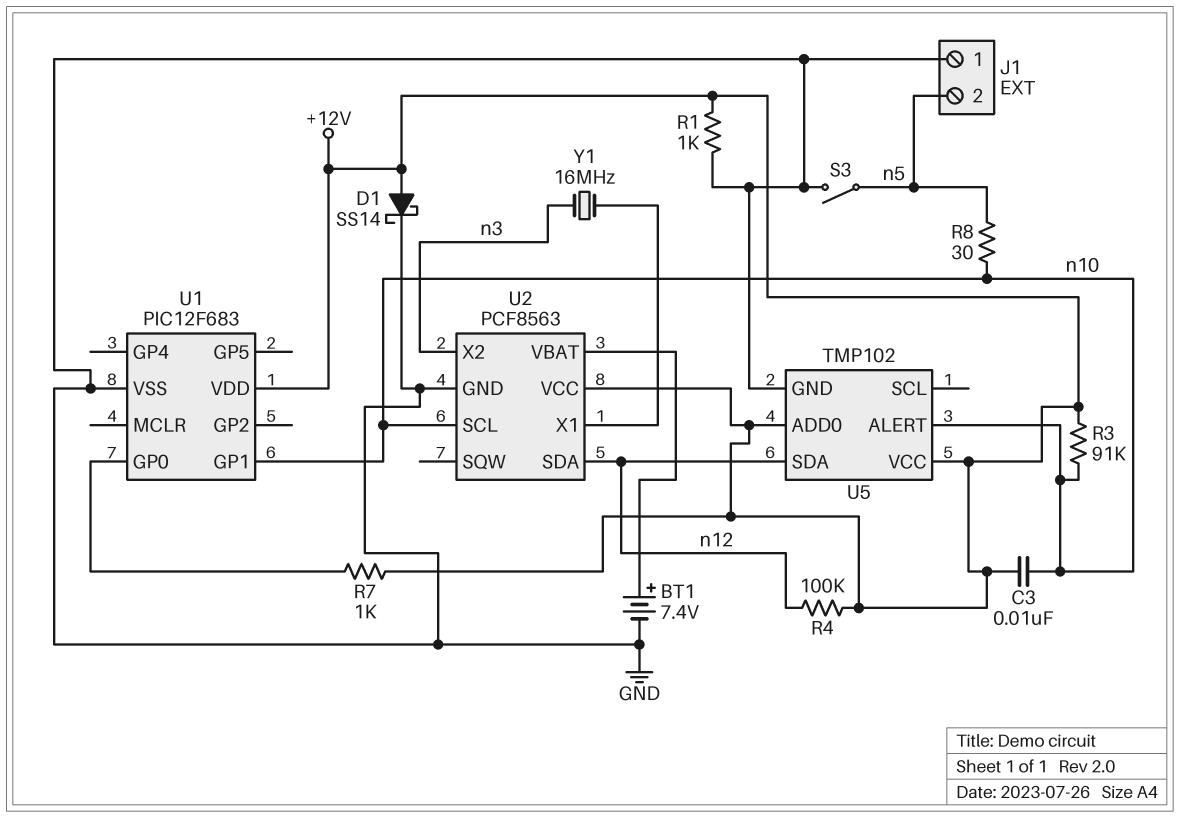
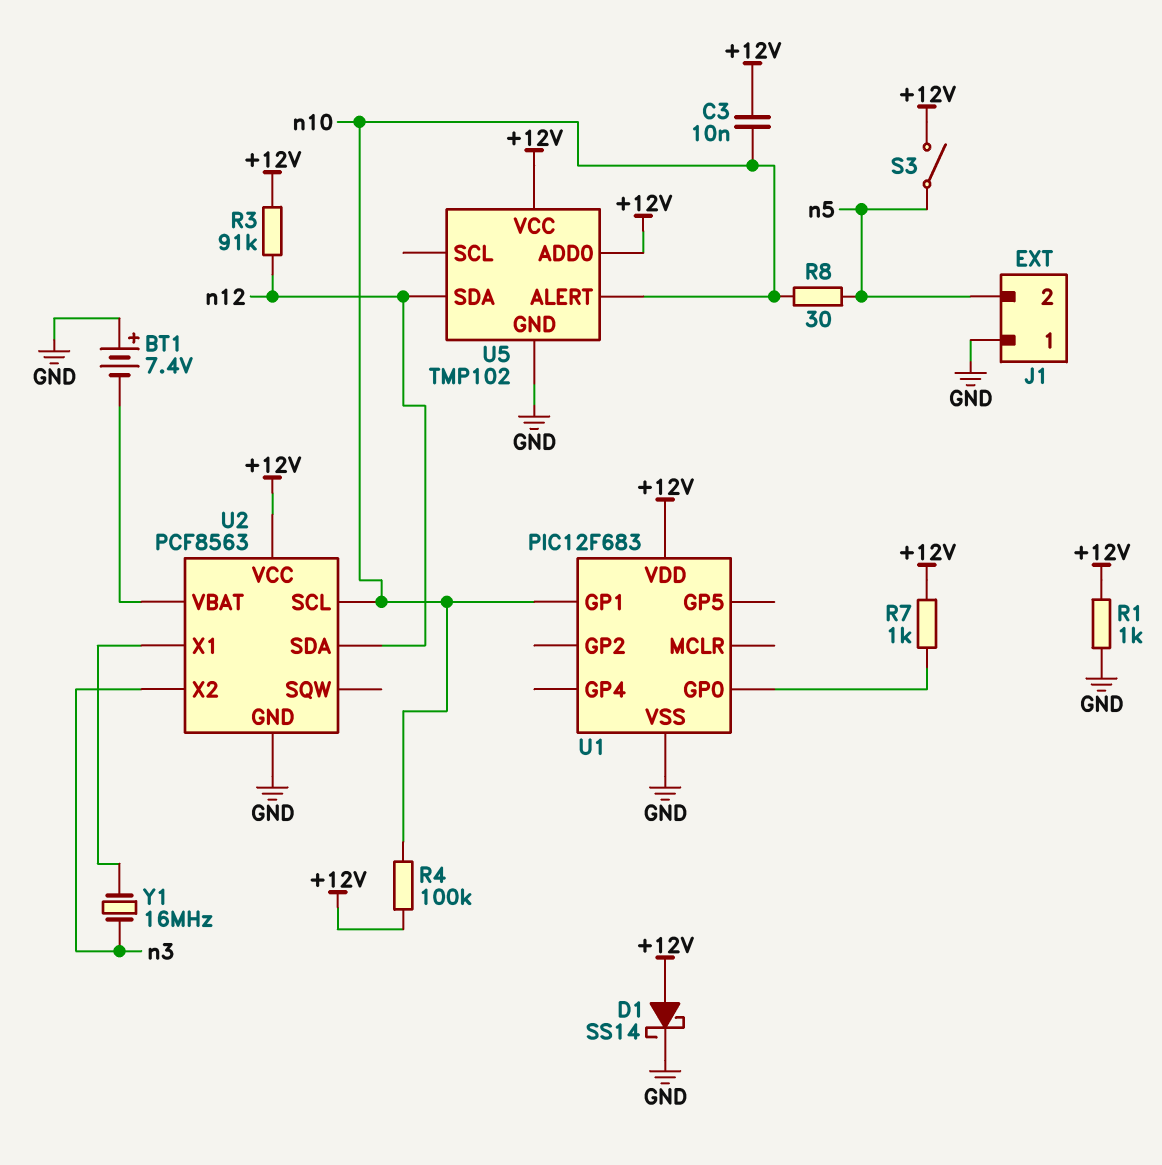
BT1: 7.4V (plus U2/VBAT, minus GND) -> 7.4V (plus GND, minus U2/VBAT)
R3: 91k (+12V, n10) -> 91k (+12V, n12)
R4: 100k (+12V, n12) -> 100k (+12V, n10)
S3: switch (GND, n5) -> switch (+12V, n5)

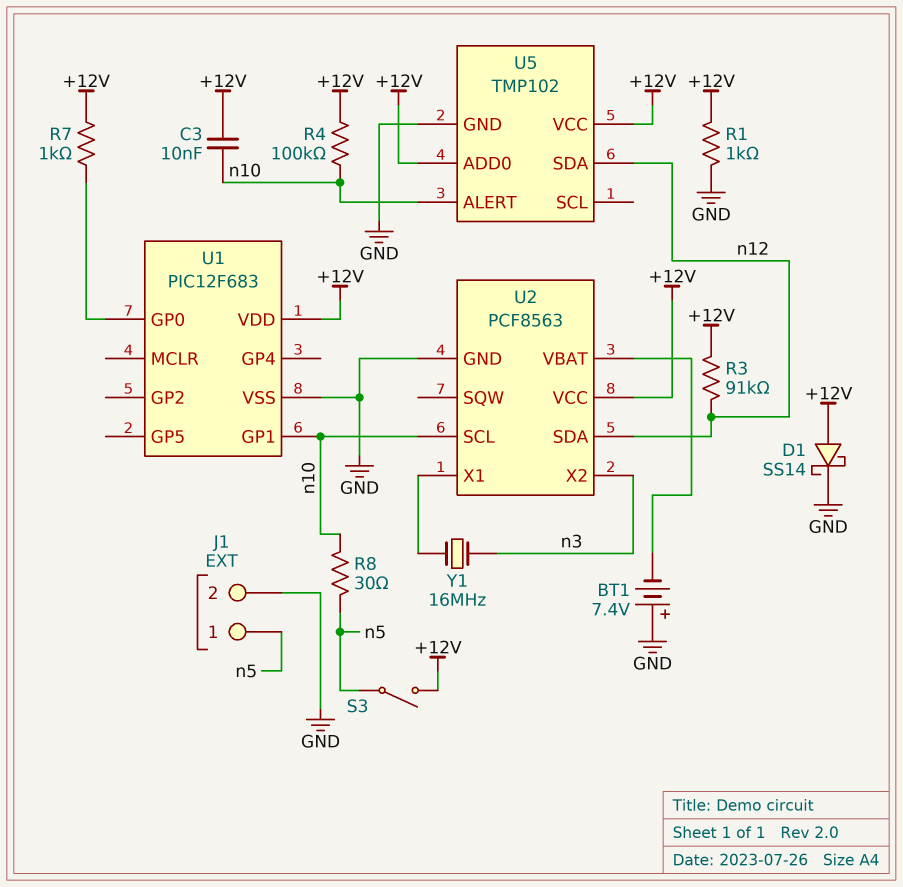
J1 pin 1: GND -> n5
J1 pin 2: n5 -> GND

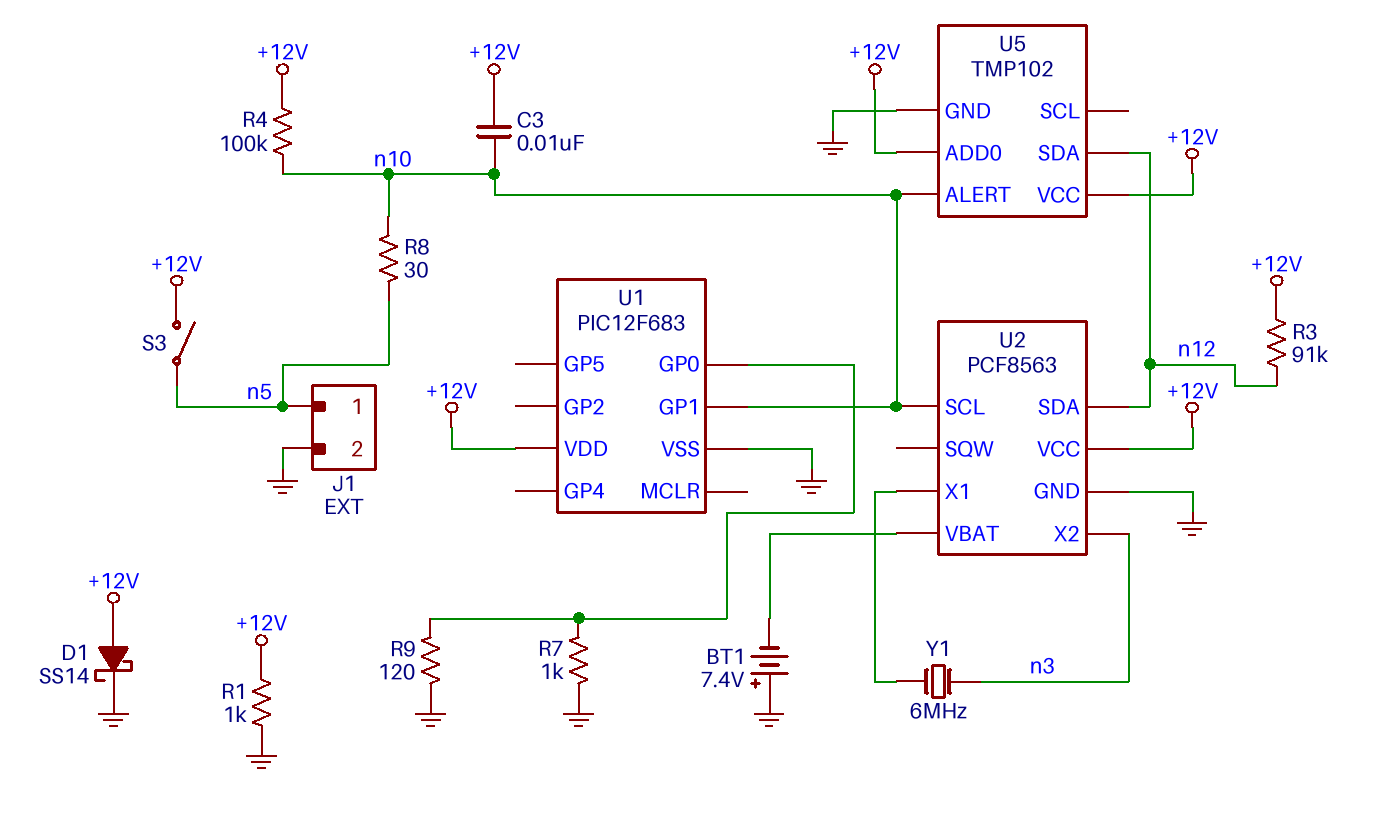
R7: 1k (+12V, U1/GP0) -> 1k (GND, U1/GP0)
R9: none -> 120 (GND, U1/GP0)
Y1: 16MHz (U2/X1, n3) -> 6MHz (U2/X1, n3)

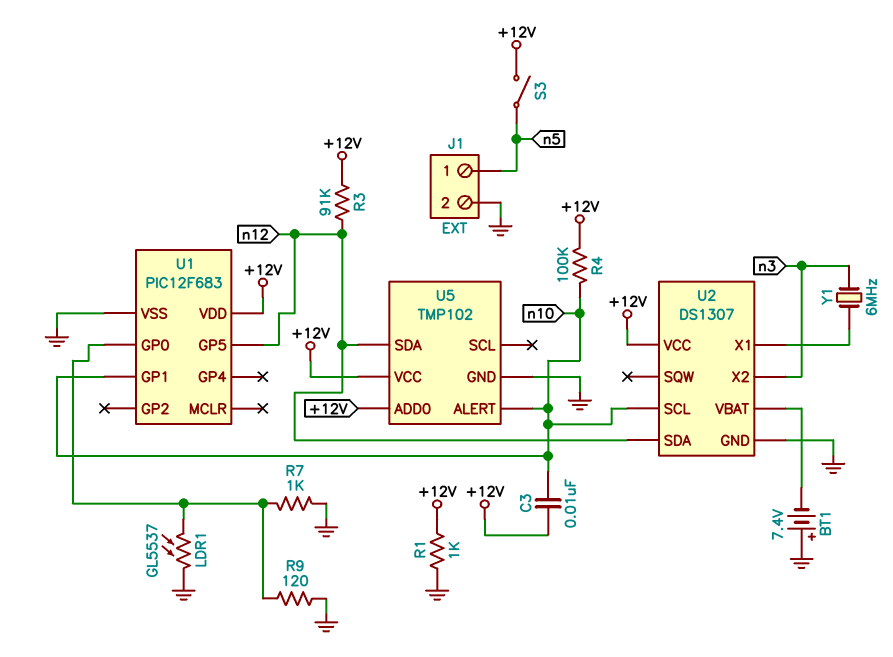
D1: schottky SS14 (A +12V, K GND) -> none
LDR1: none -> GL5537 (GND, U1/GP0)
R8: 30 (n5, n10) -> none
U1 pin GP5: none -> n12
U2: PCF8563 -> DS1307

